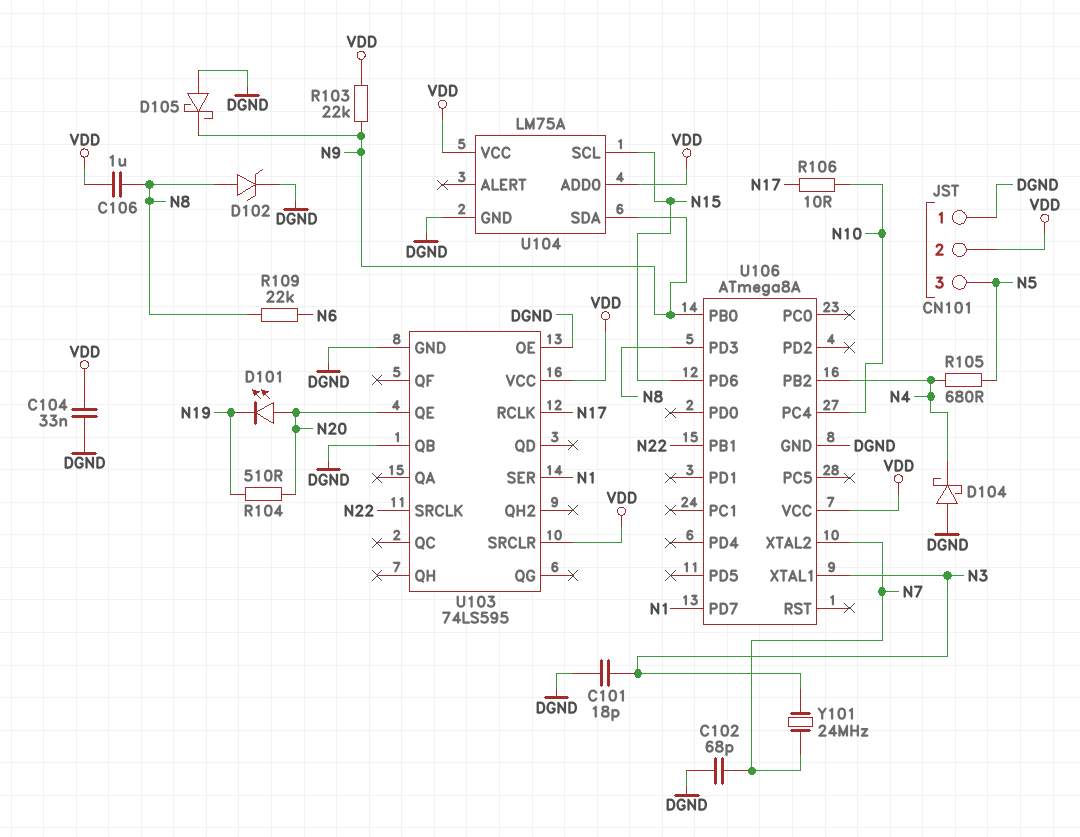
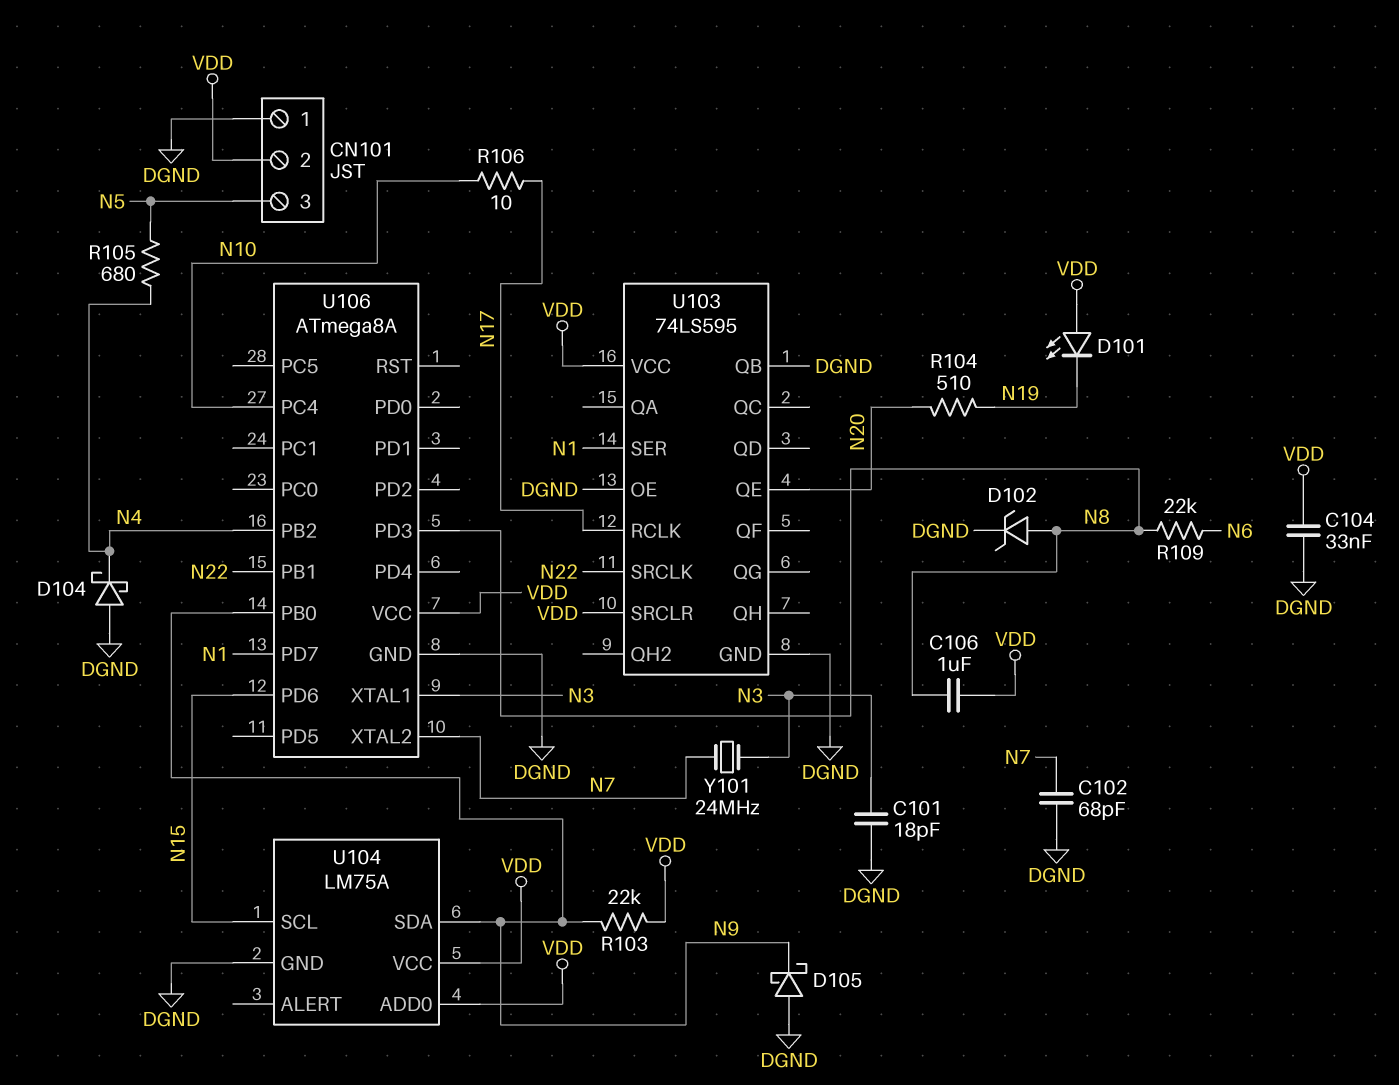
D101: LED (A N20, K N19) -> LED (A VDD, K N19)

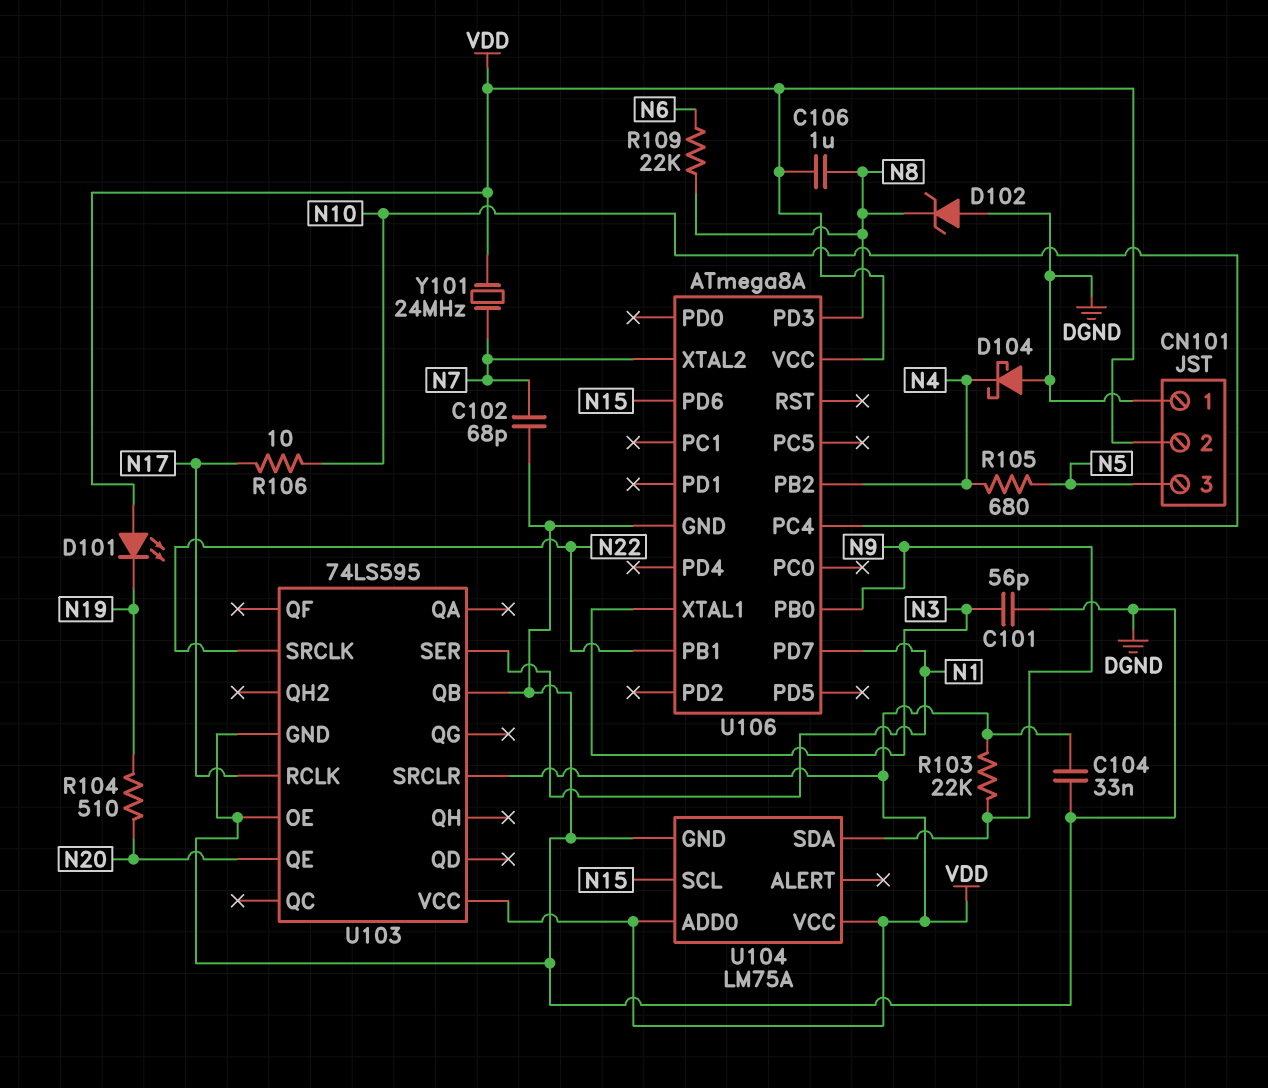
C101: 18pF (DGND, N3) -> 56pF (DGND, N3)
D102: zener (A N8, K DGND) -> zener (A DGND, K N8)
D105: schottky (A DGND, K N9) -> none
Y101: 24MHz (N3, N7) -> 24MHz (N7, VDD)

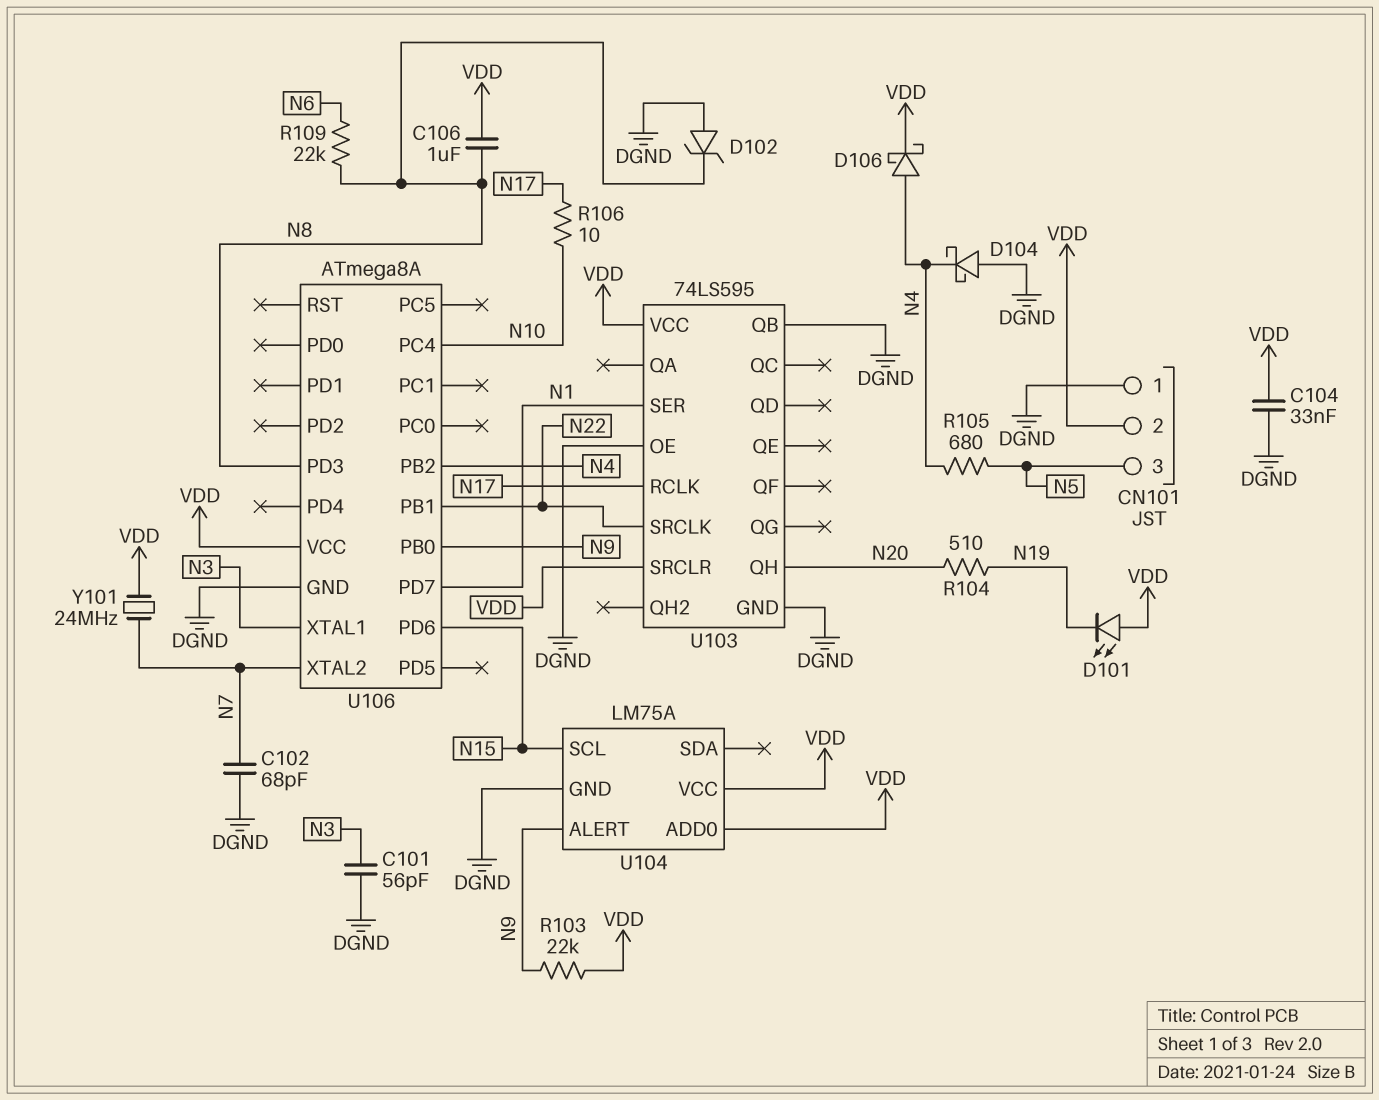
D106: none -> schottky (A N4, K VDD)
U103 pin QE: N20 -> none
U103 pin QH: none -> N20
U104 pin ALERT: none -> N9
U104 pin SDA: N9 -> none

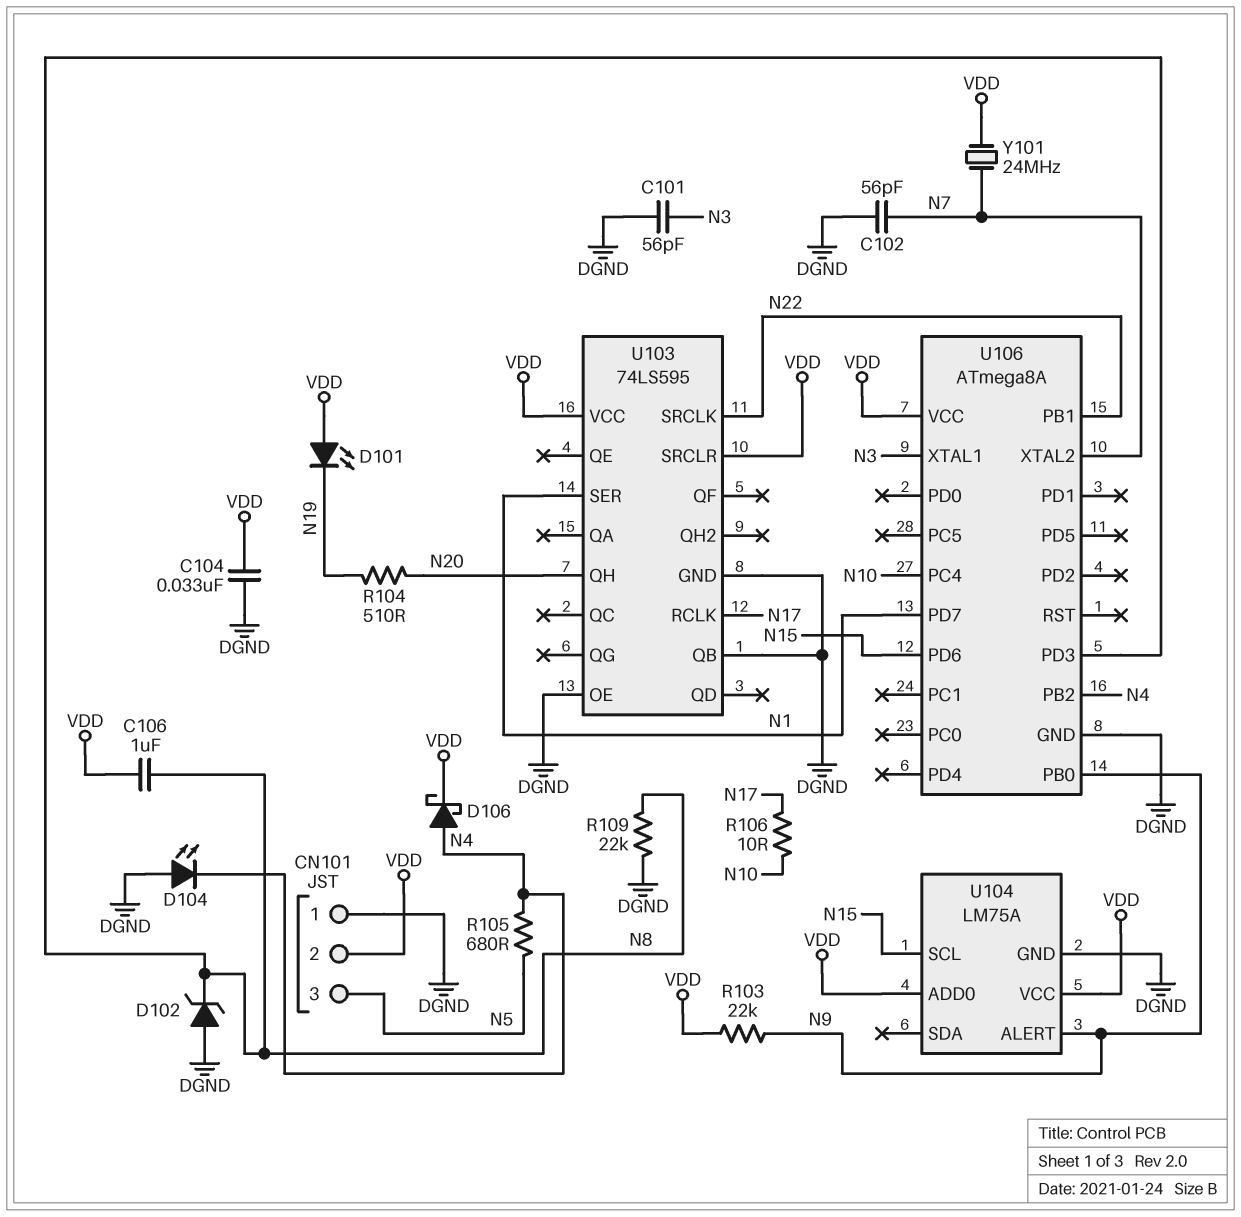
C102: 68pF (DGND, N7) -> 56pF (DGND, N7)
D104: schottky (A DGND, K N4) -> LED (A DGND, K N4)
R109: 22k (N6, N8) -> 22k (DGND, N8)

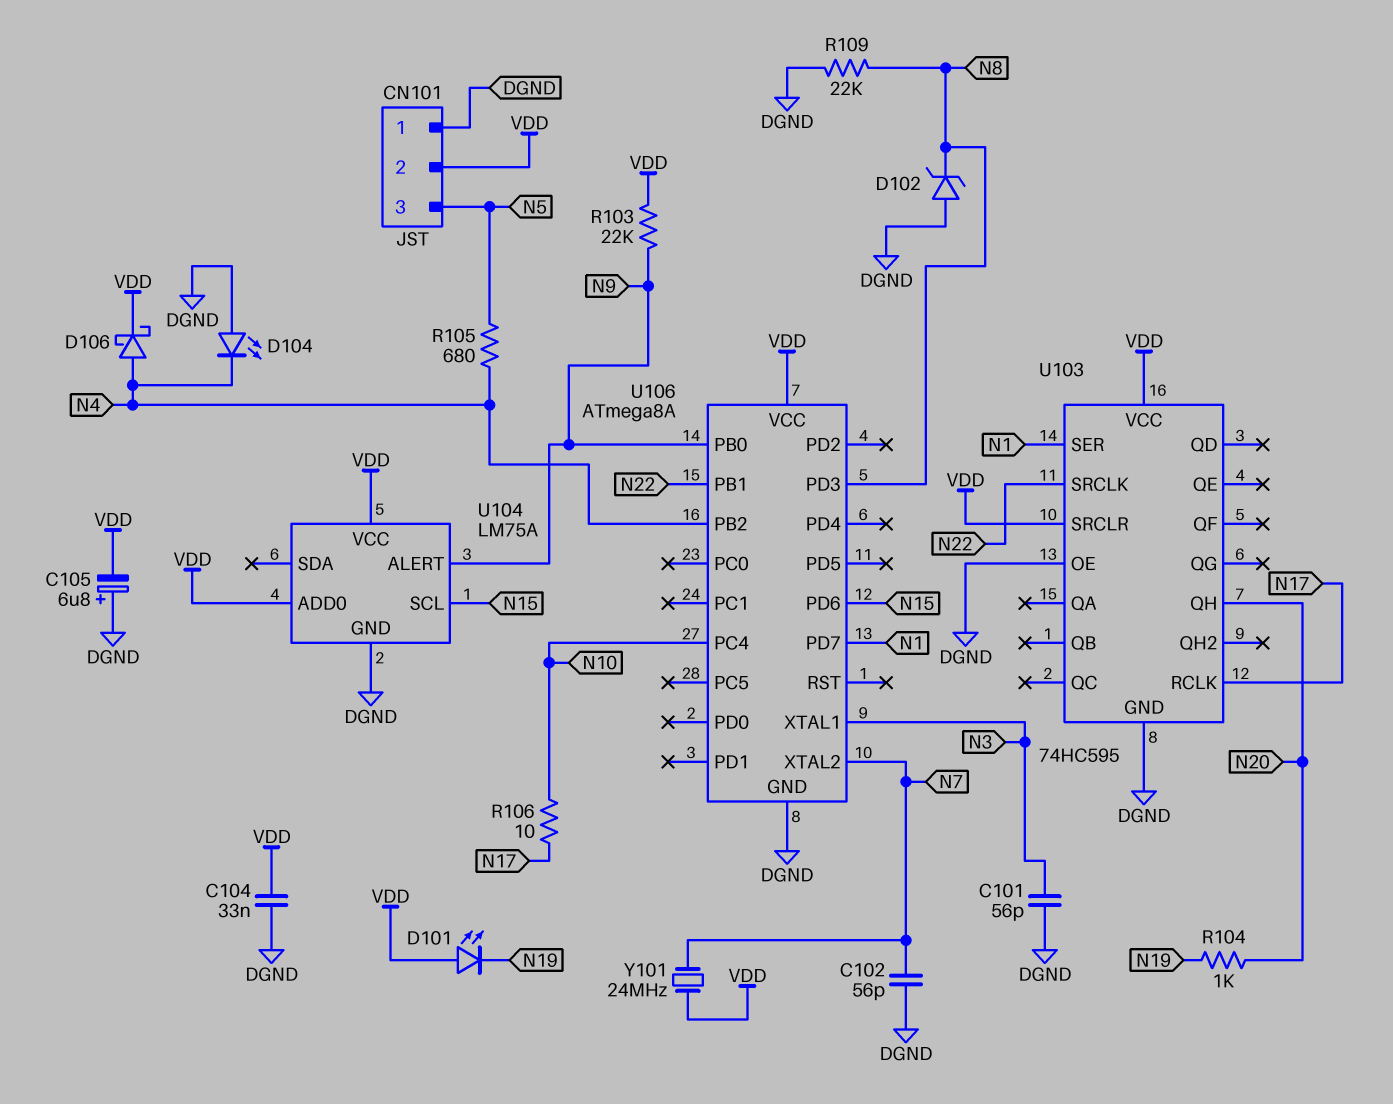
C105: none -> 6.8uF (plus DGND, minus VDD)
C106: 1uF (N8, VDD) -> none
R104: 510 (N19, N20) -> 1k (N19, N20)
U103: 74LS595 -> 74HC595
U103 pin QB: DGND -> none

